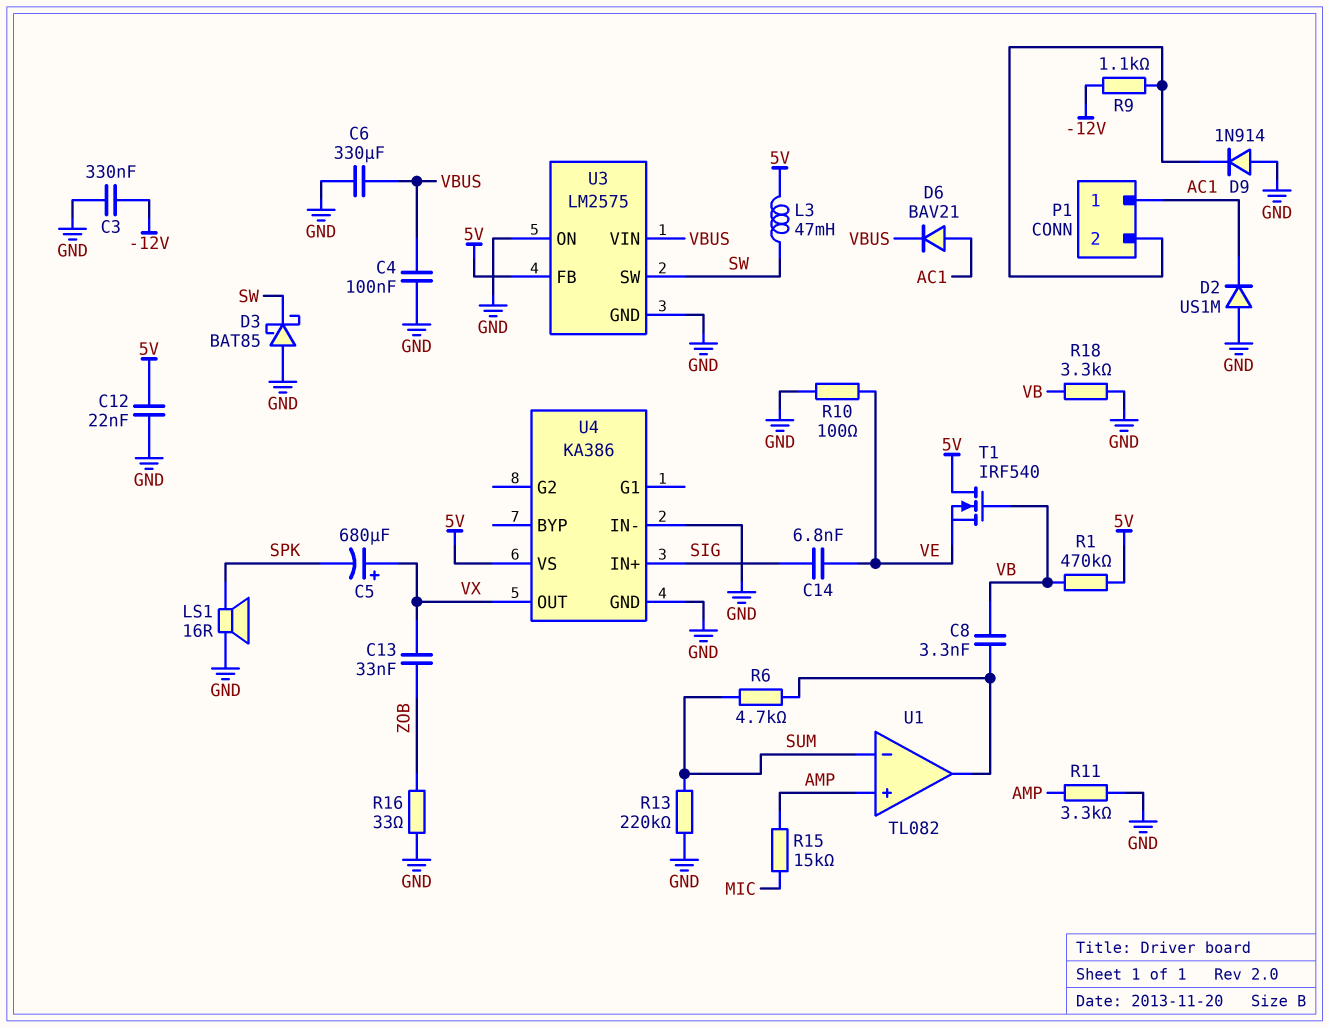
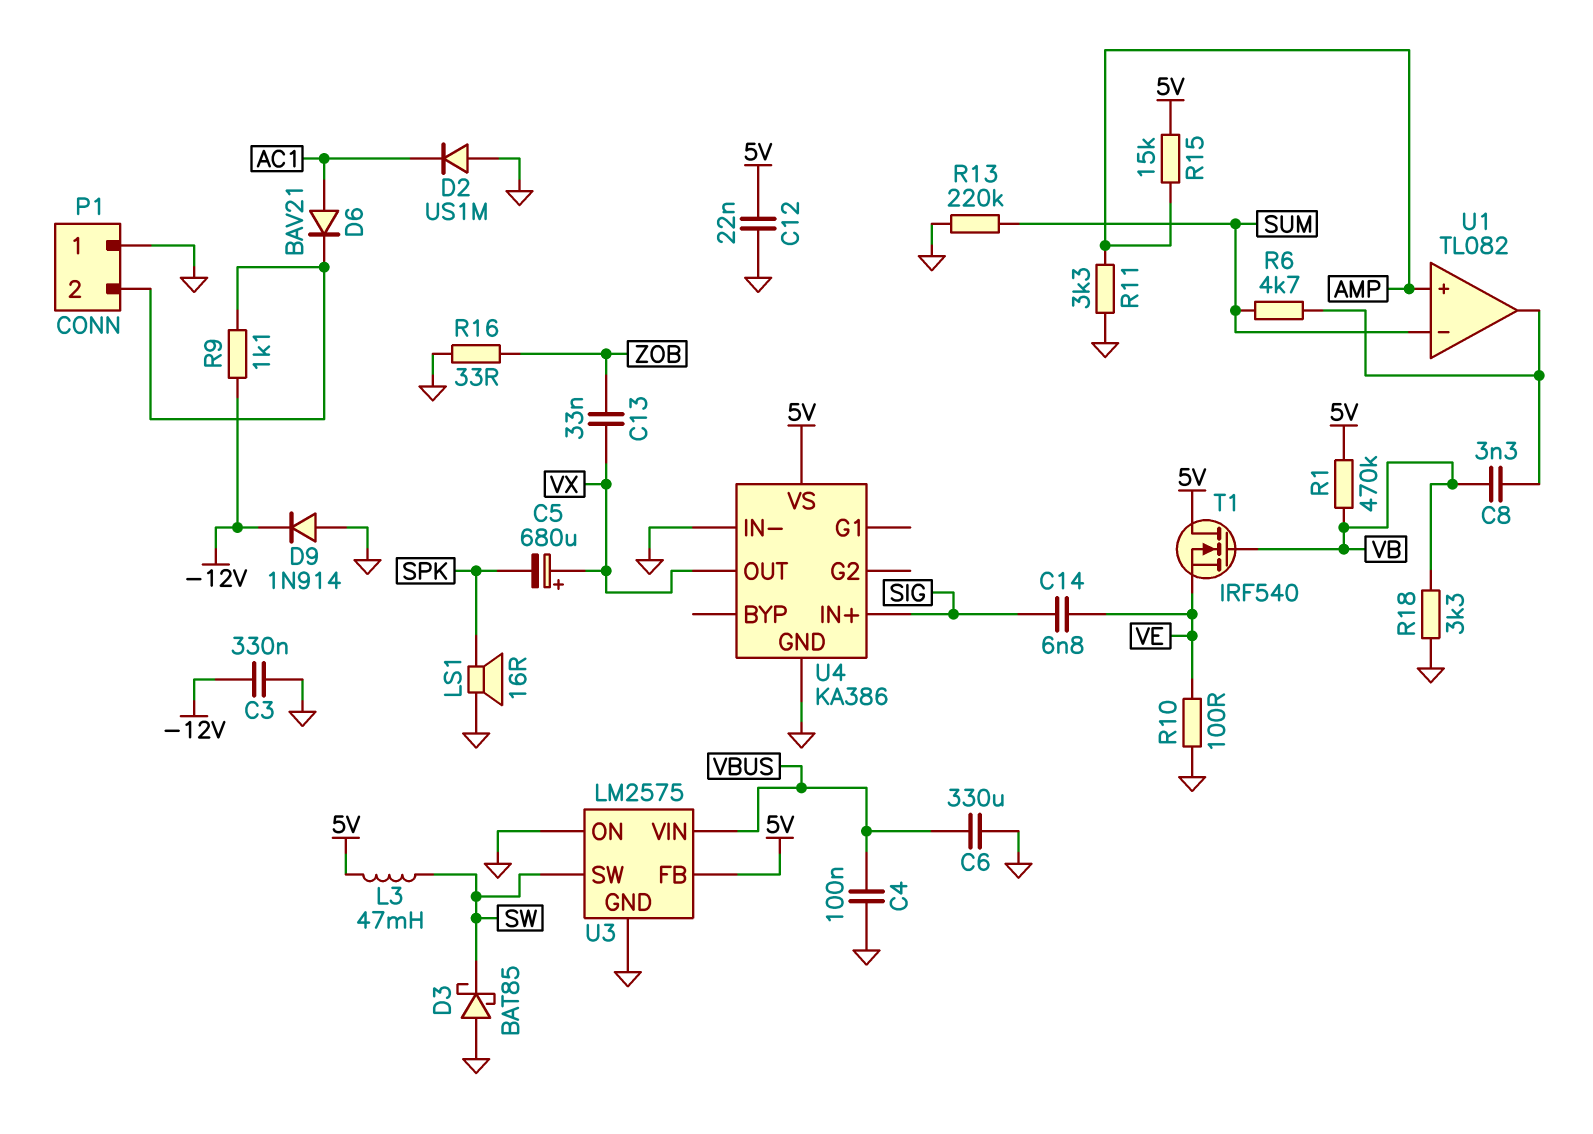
D6: diode BAV21 (A AC1, K VBUS) -> diode BAV21 (A AC1, K P1/2)
D9: diode 1N914 (A GND, K P1/2) -> diode 1N914 (A GND, K -12V)
P1 pin 1: AC1 -> GND
R15: 15k (AMP, MIC) -> 15k (5V, AMP)

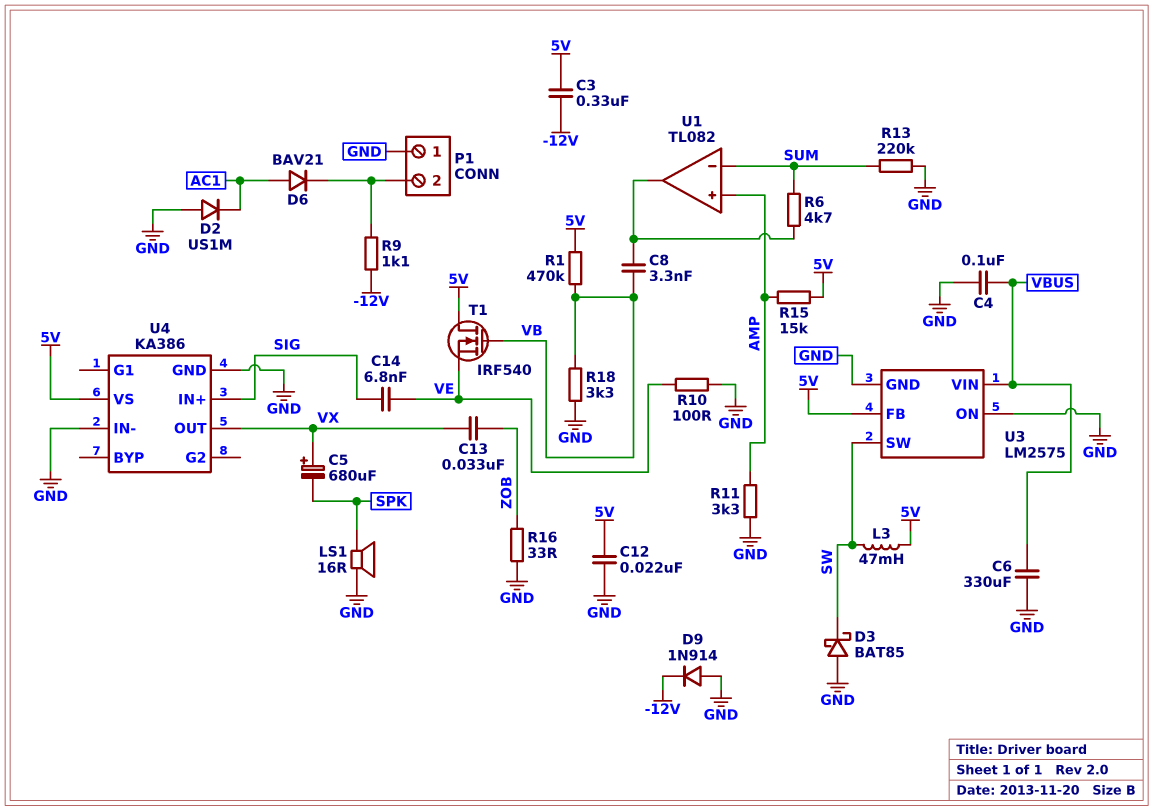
C3: 330nF (-12V, GND) -> 330nF (-12V, 5V)

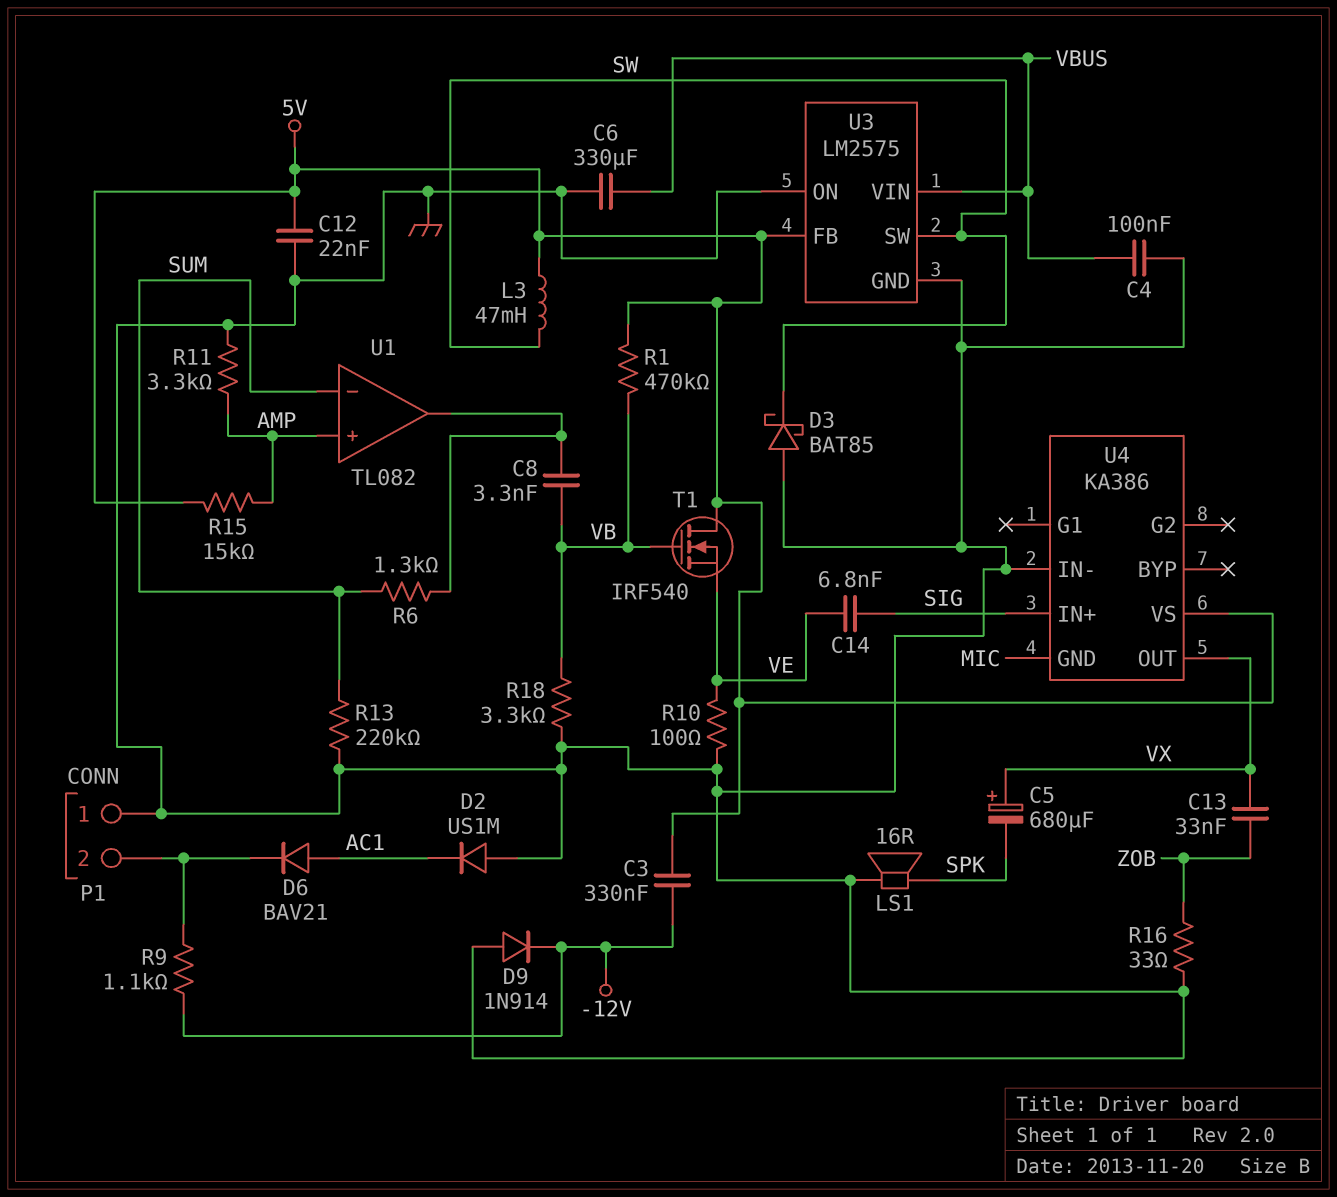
R6: 4.7k (SUM, U1/out) -> 1.3k (SUM, U1/out)
U4 pin GND: GND -> MIC

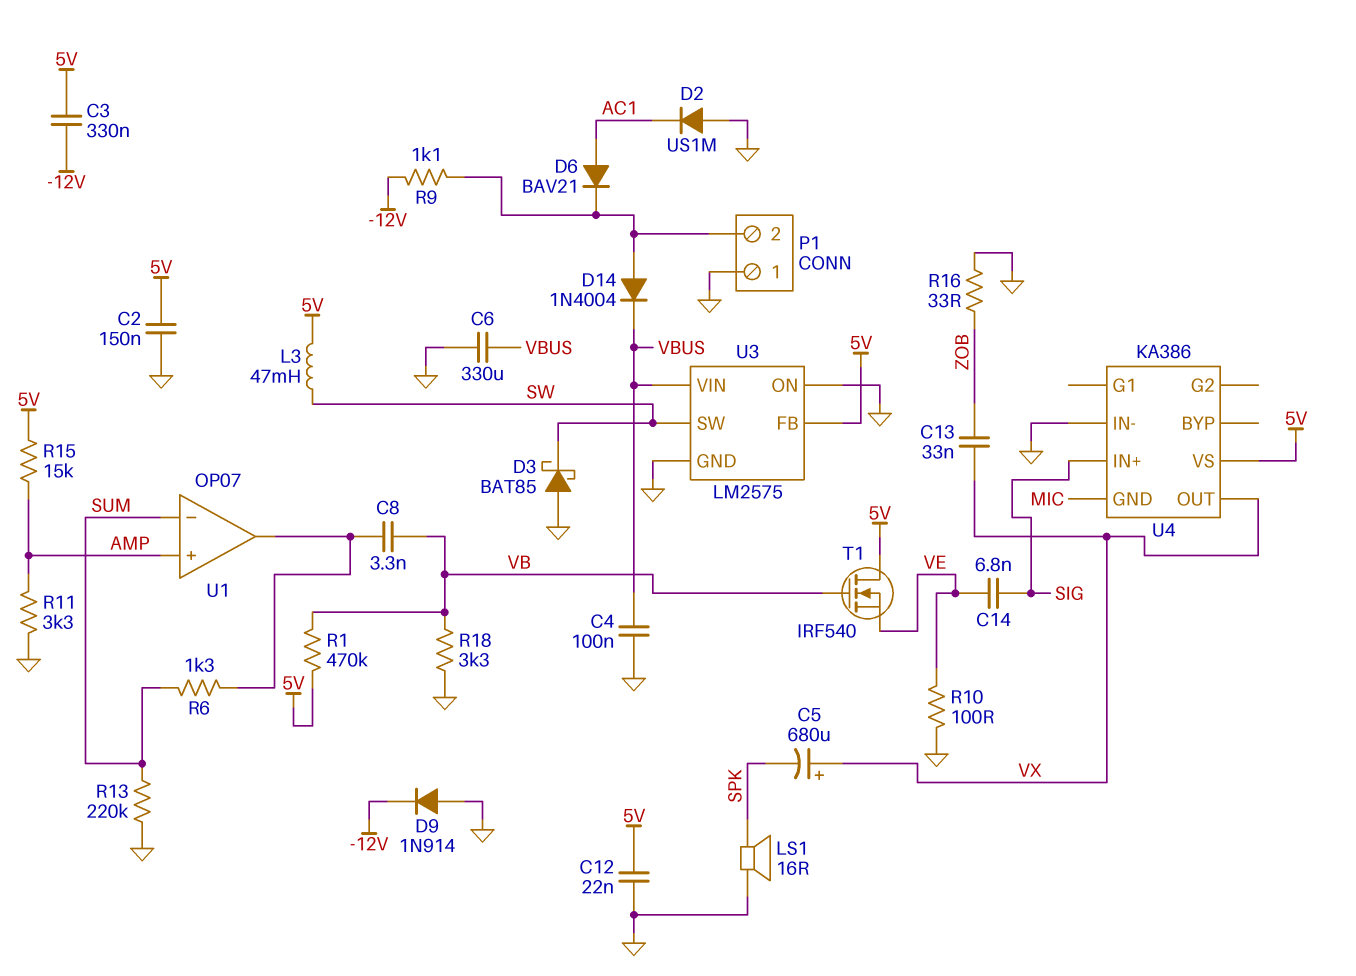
C2: none -> 150nF (5V, GND)
D14: none -> diode 1N4004 (A P1/2, K VBUS)
U1: TL082 -> OP07

